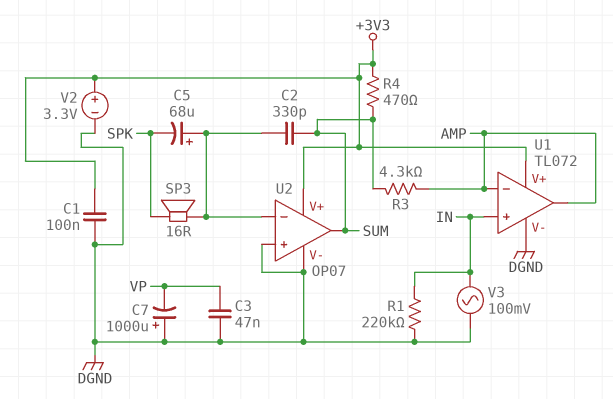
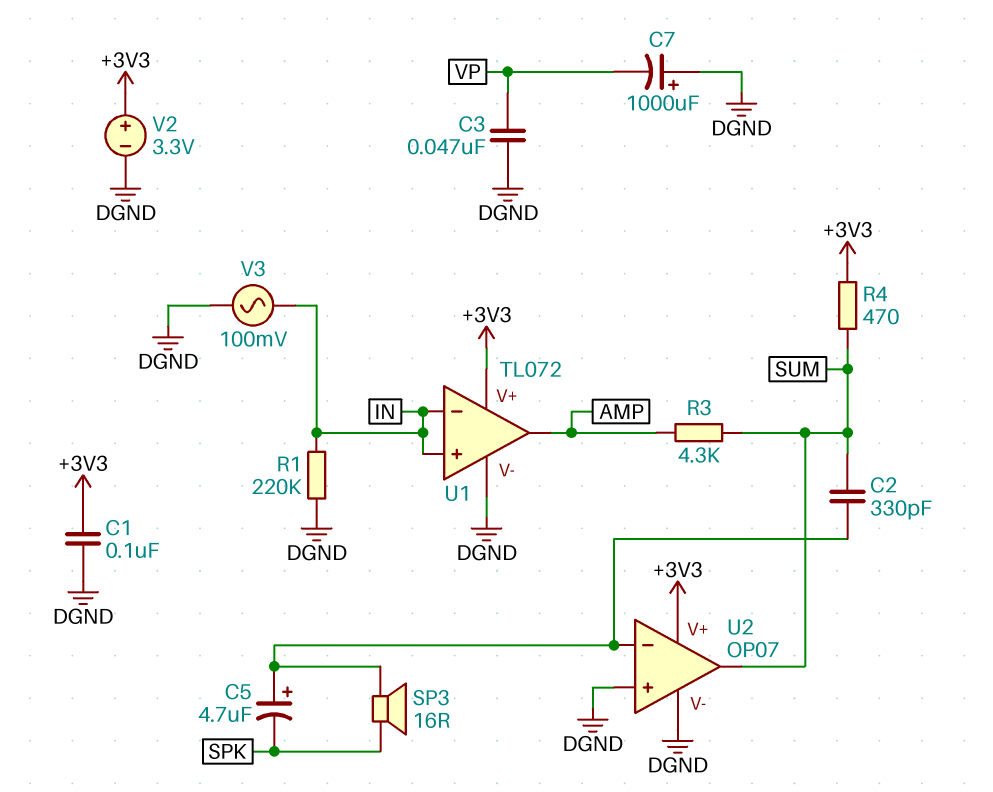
C5: 68uF (plus U2/in-, minus SPK) -> 4.7uF (plus U2/in-, minus SPK)
U1 pin in-: AMP -> IN

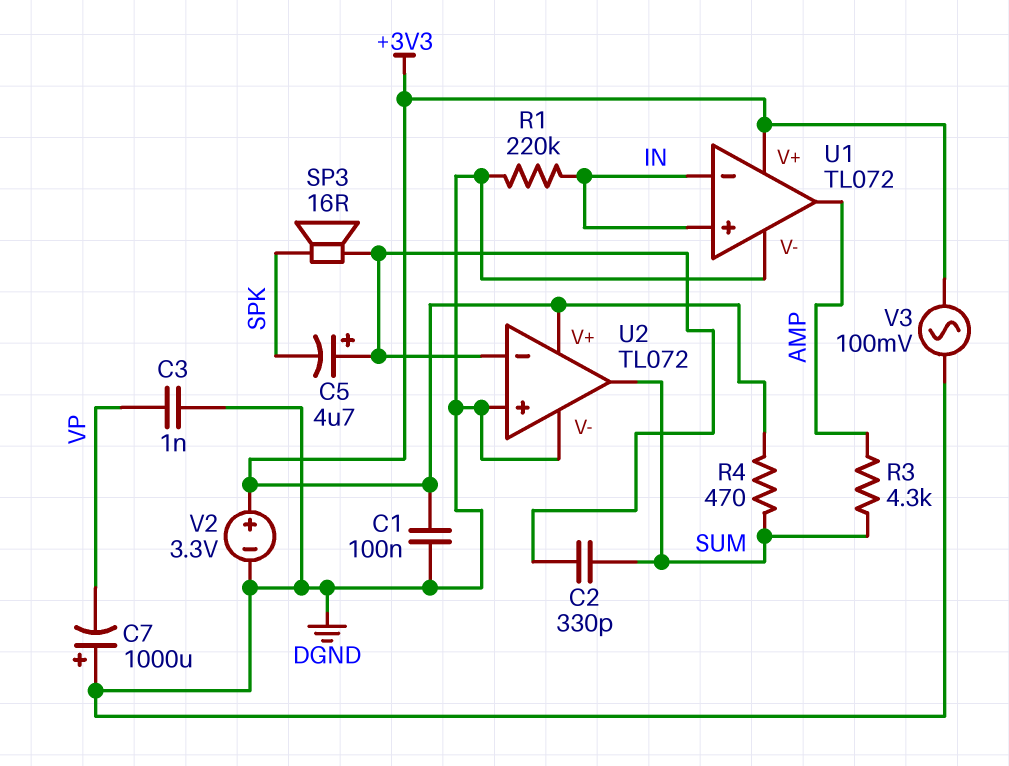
C3: 47nF (DGND, VP) -> 1nF (DGND, VP)
U2: OP07 -> TL072
V3: AC 100mV (DGND, IN) -> AC 100mV (+3V3, DGND)

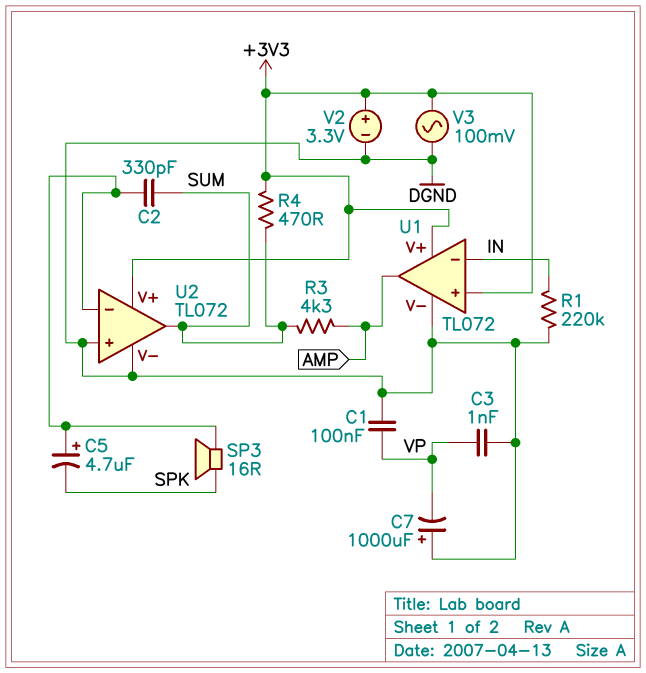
C1: 100nF (+3V3, DGND) -> 100nF (DGND, VP)
U1 pin in+: IN -> +3V3

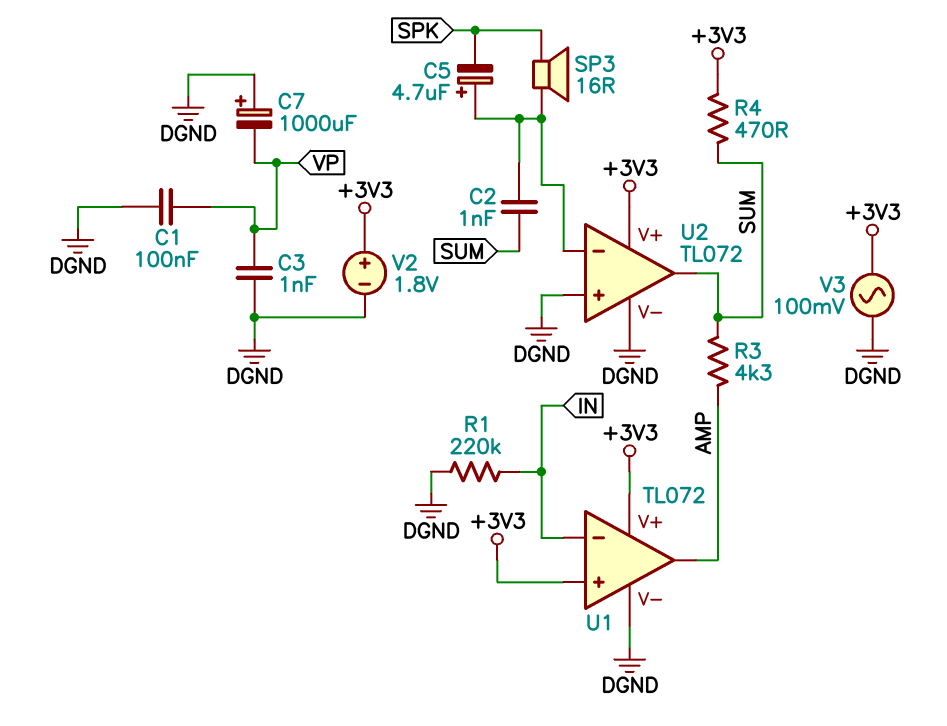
C2: 330pF (SUM, U2/in-) -> 1nF (SUM, U2/in-)
V2: 3.3V (plus +3V3, minus DGND) -> 1.8V (plus +3V3, minus DGND)

